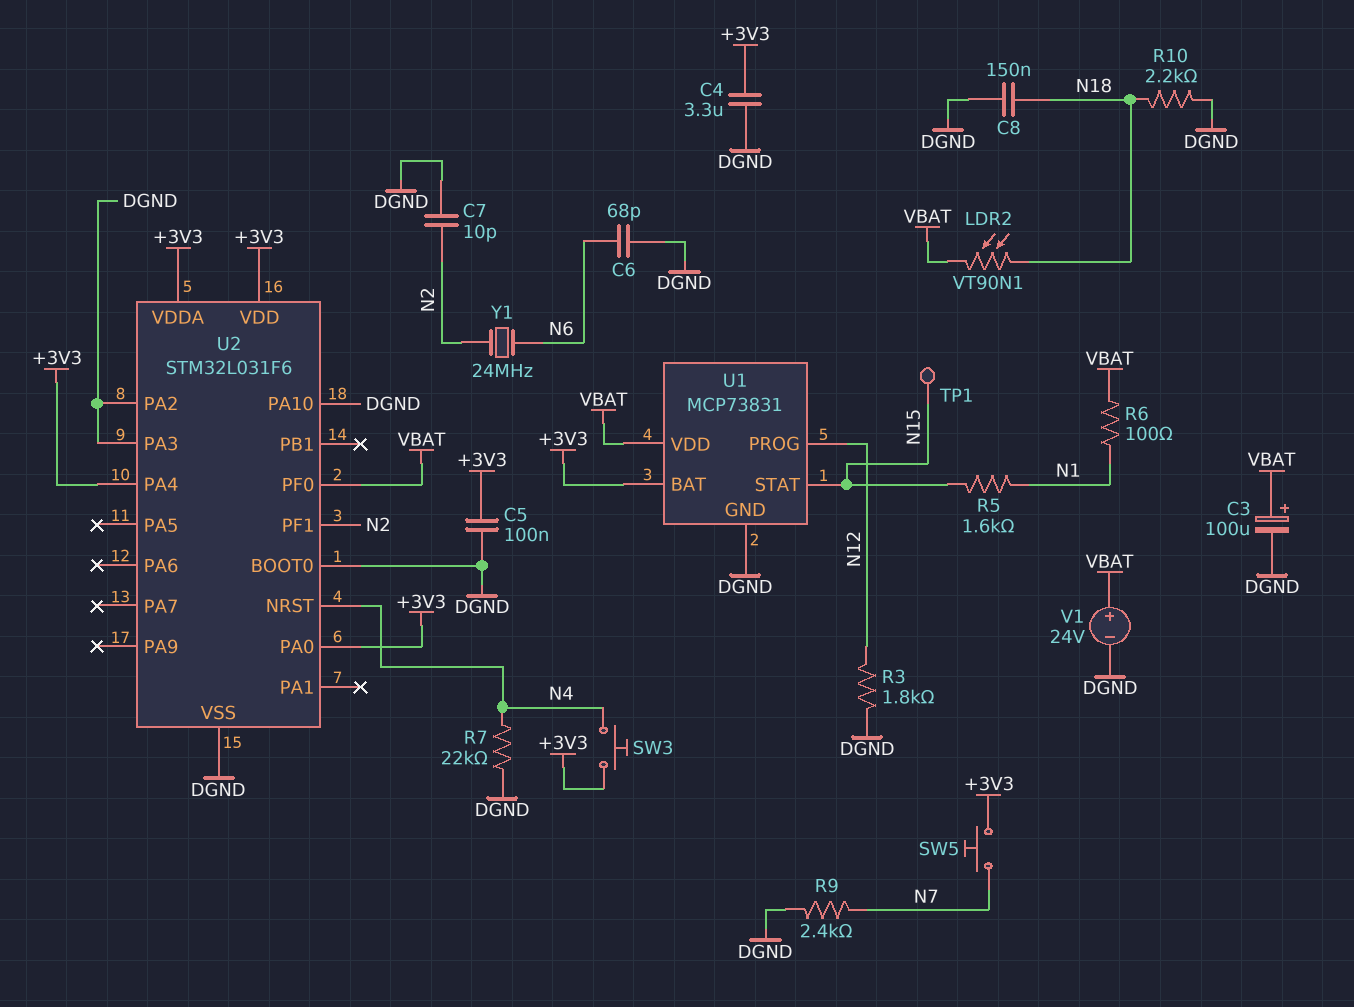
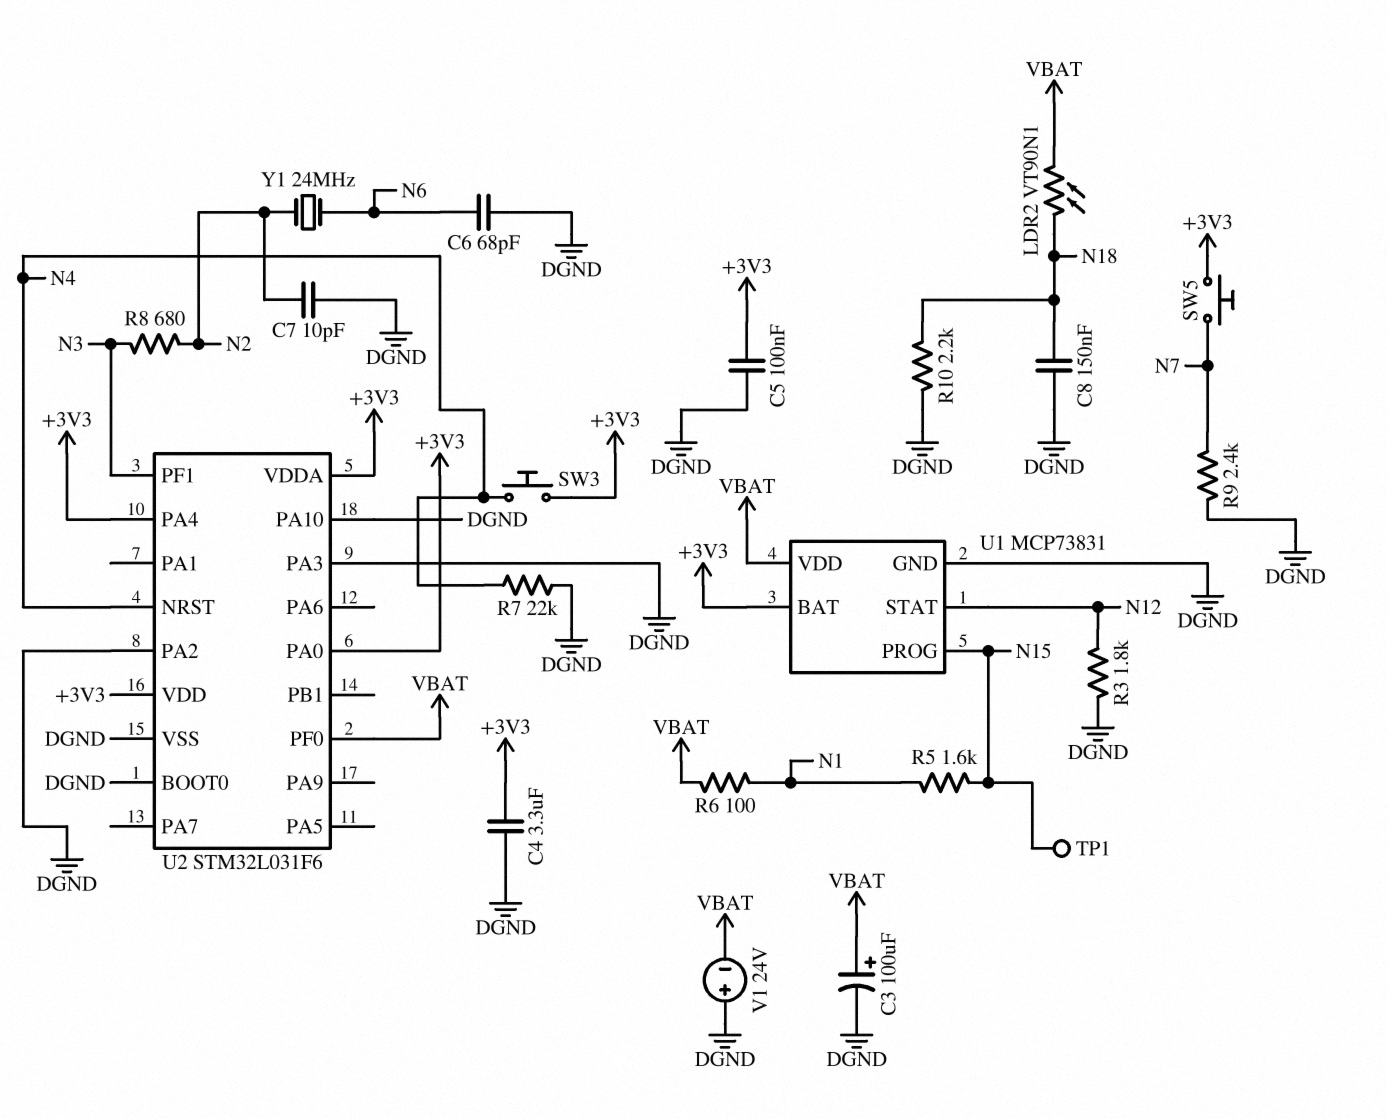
R8: none -> 680 (N2, N3)
U1 pin PROG: N12 -> N15
U1 pin STAT: N15 -> N12
U2 pin PF1: N2 -> N3
V1: 24V (plus VBAT, minus DGND) -> 24V (plus DGND, minus VBAT)

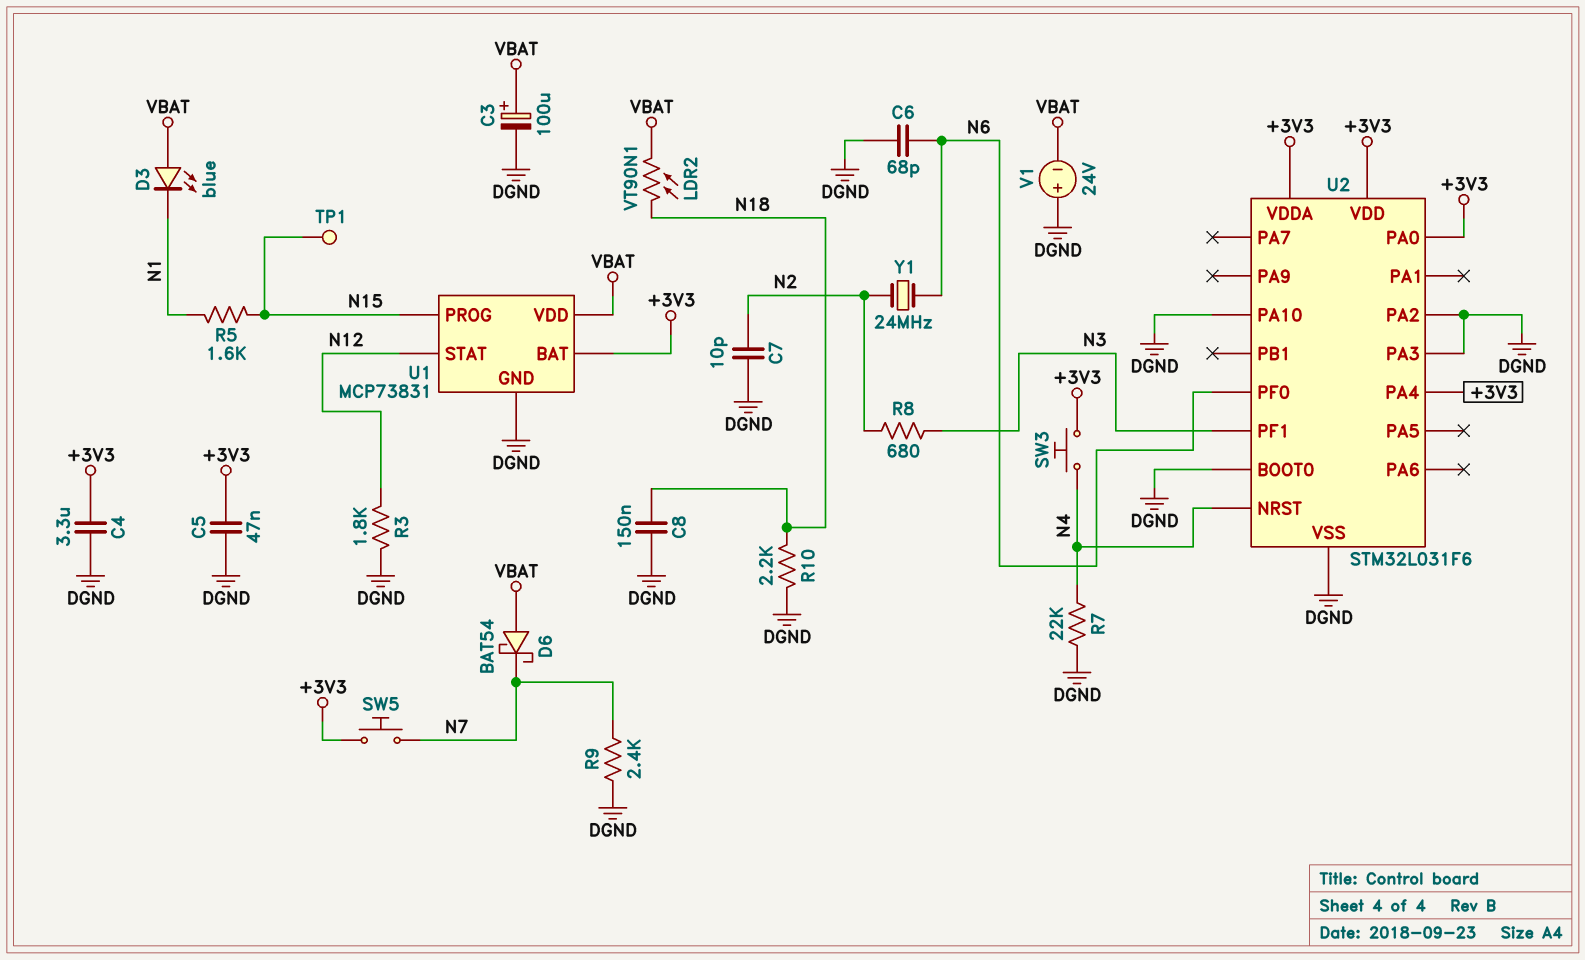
C5: 100nF (+3V3, DGND) -> 47nF (+3V3, DGND)
D3: none -> LED blue (A VBAT, K N1)
D6: none -> schottky BAT54 (A VBAT, K N7)
R6: 100 (N1, VBAT) -> none
U2 pin PF0: VBAT -> N6

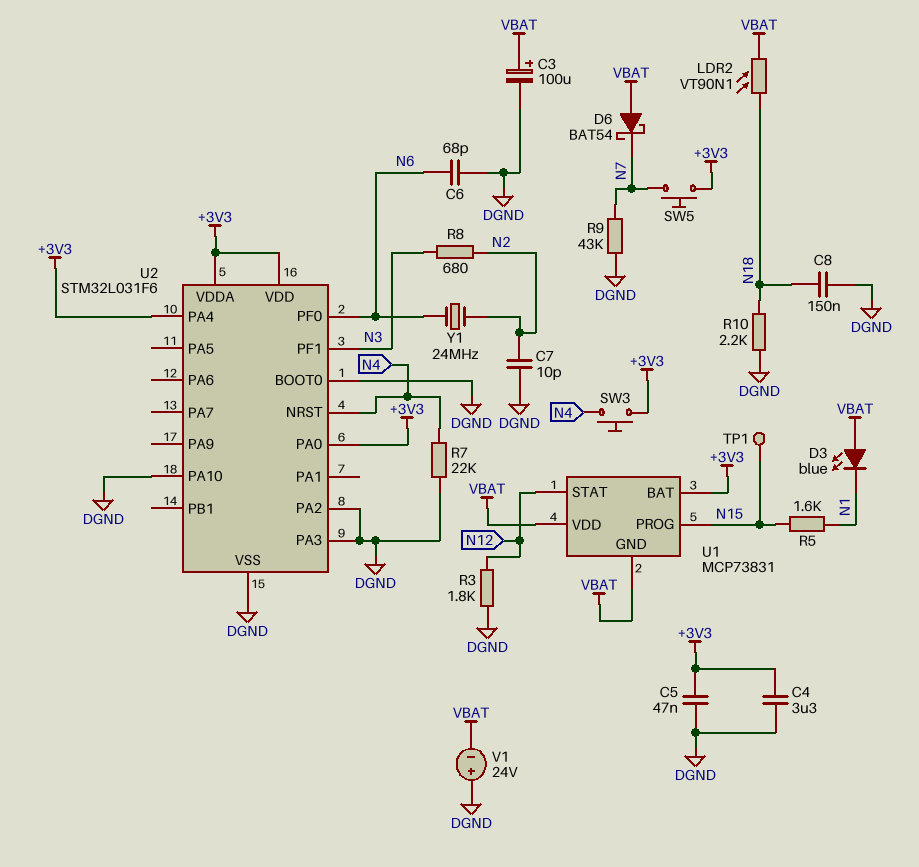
R9: 2.4k (DGND, N7) -> 43k (DGND, N7)
U1 pin GND: DGND -> VBAT

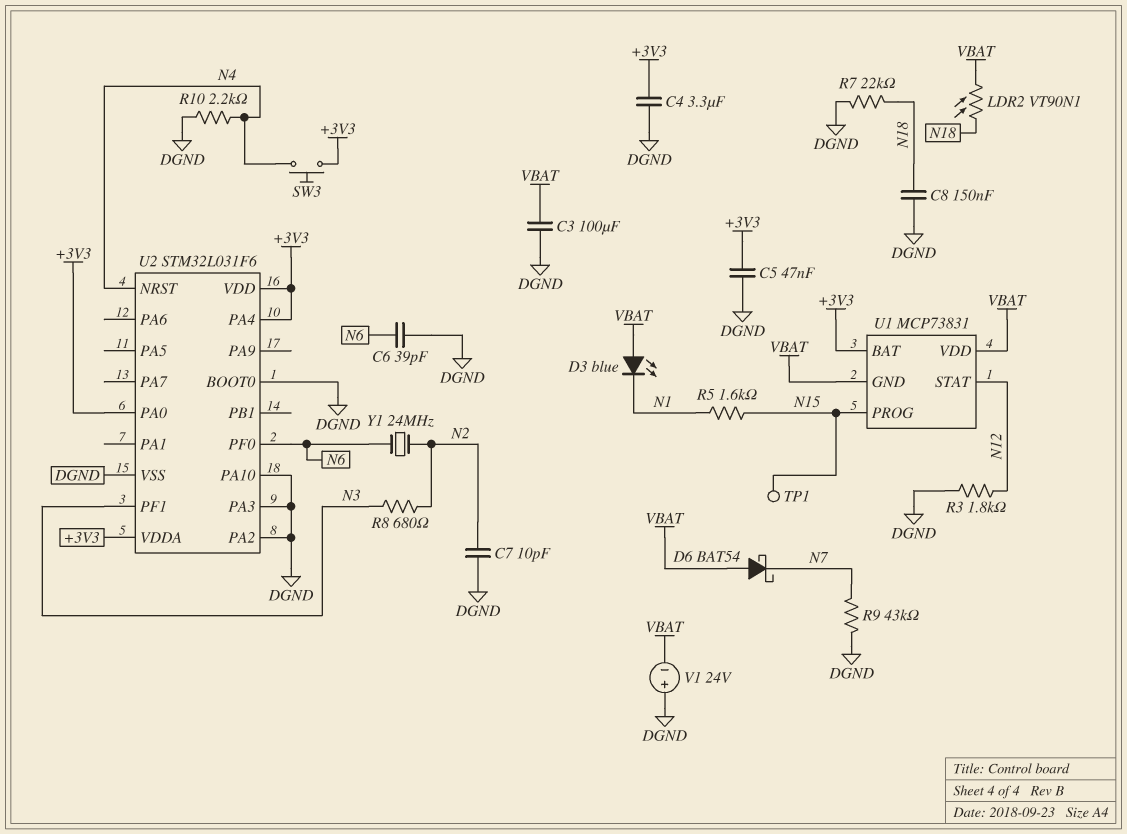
C3: 100uF (plus VBAT, minus DGND) -> 100uF (DGND, VBAT)
C6: 68pF (DGND, N6) -> 39pF (DGND, N6)
R7: 22k (DGND, N4) -> 22k (DGND, N18)
R10: 2.2k (DGND, N18) -> 2.2k (DGND, N4)
SW5: button (+3V3, N7) -> none

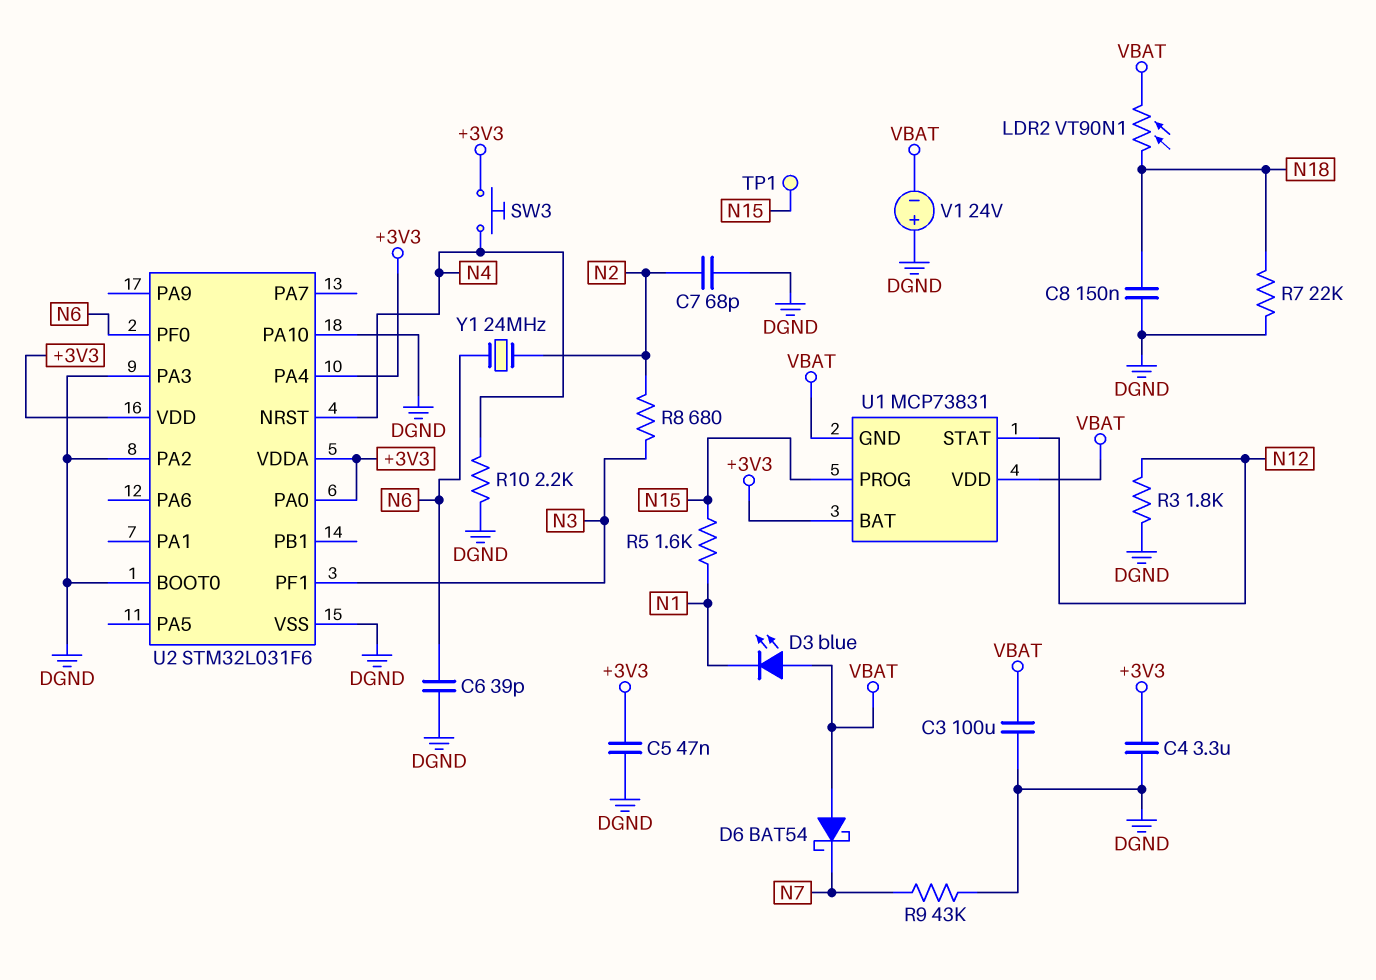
C7: 10pF (DGND, N2) -> 68pF (DGND, N2)

